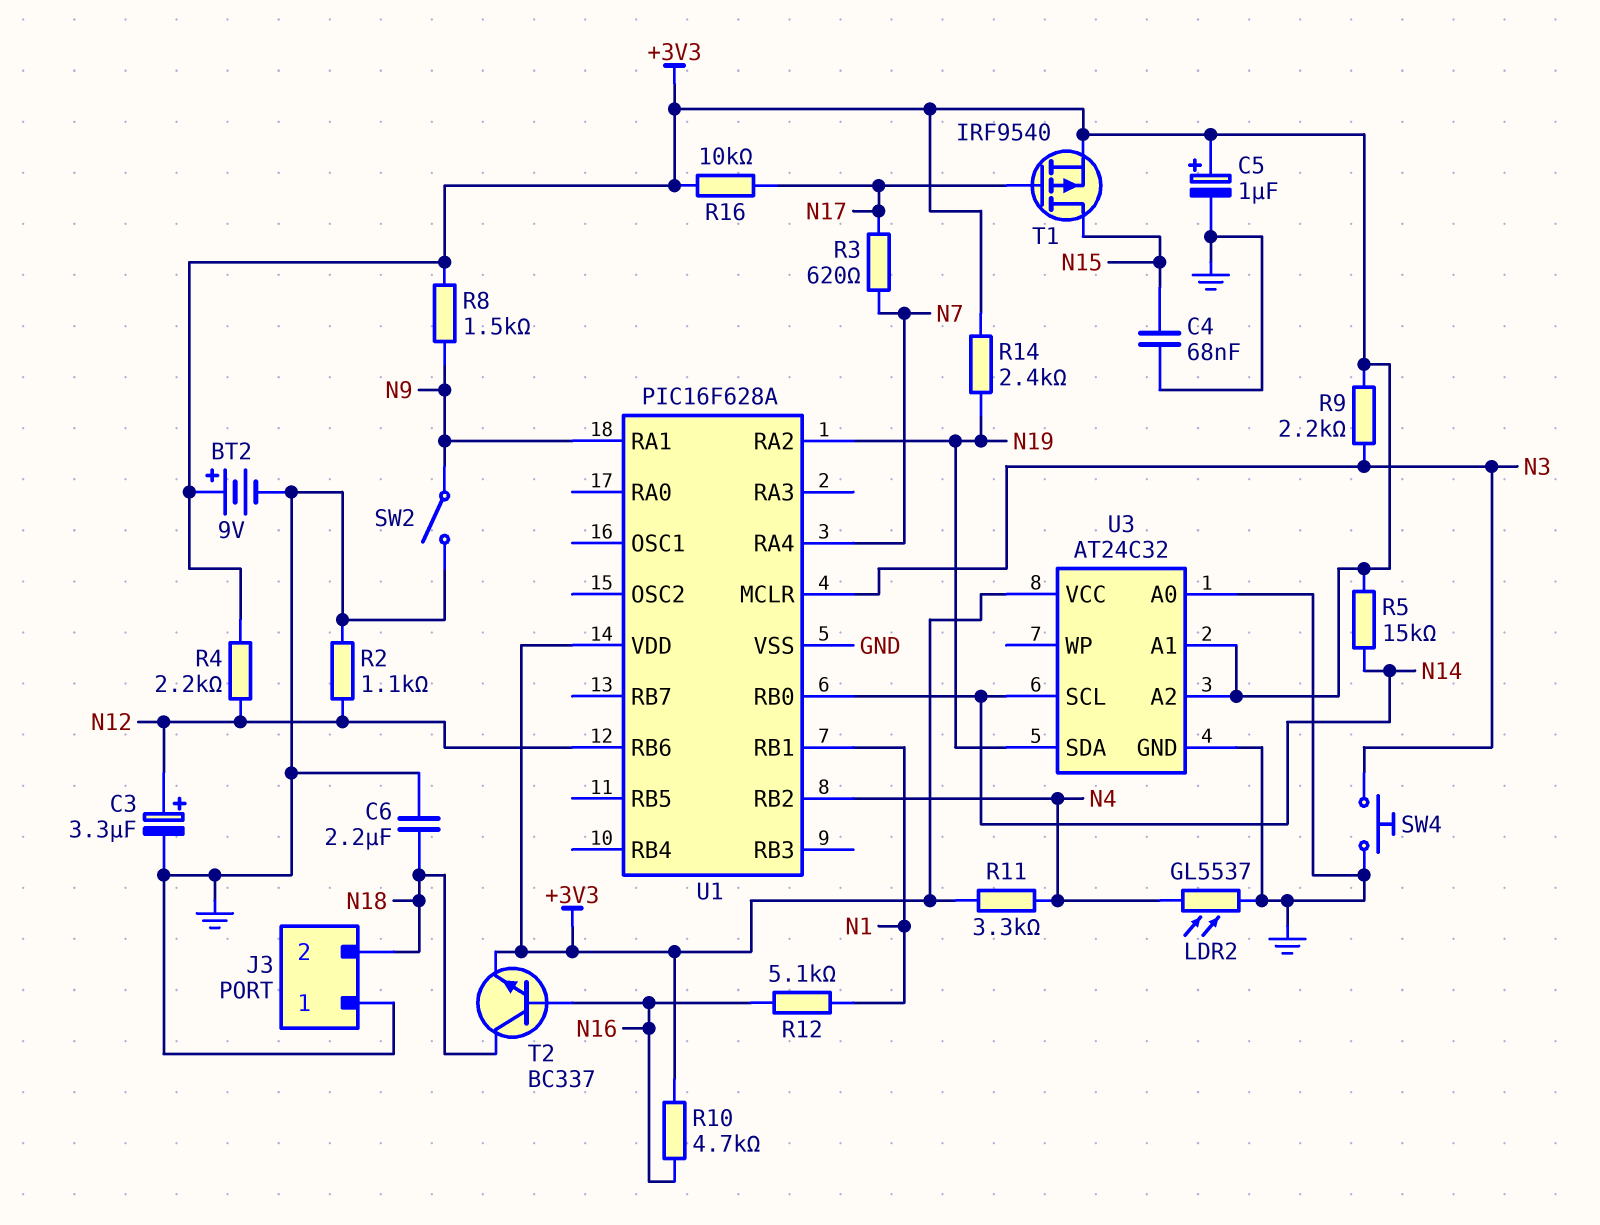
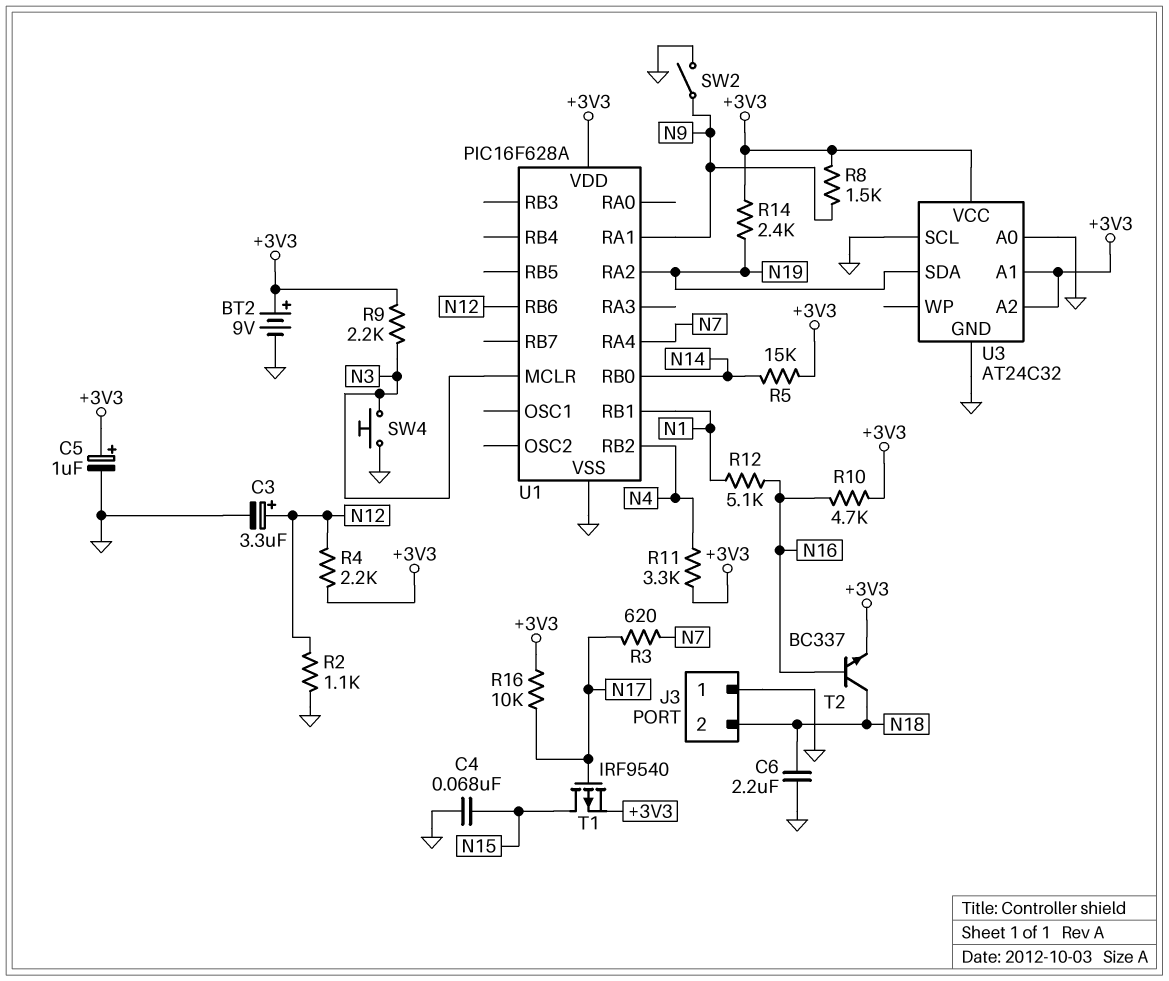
LDR2: GL5537 (GND, N4) -> none
U3 pin SCL: N14 -> GND

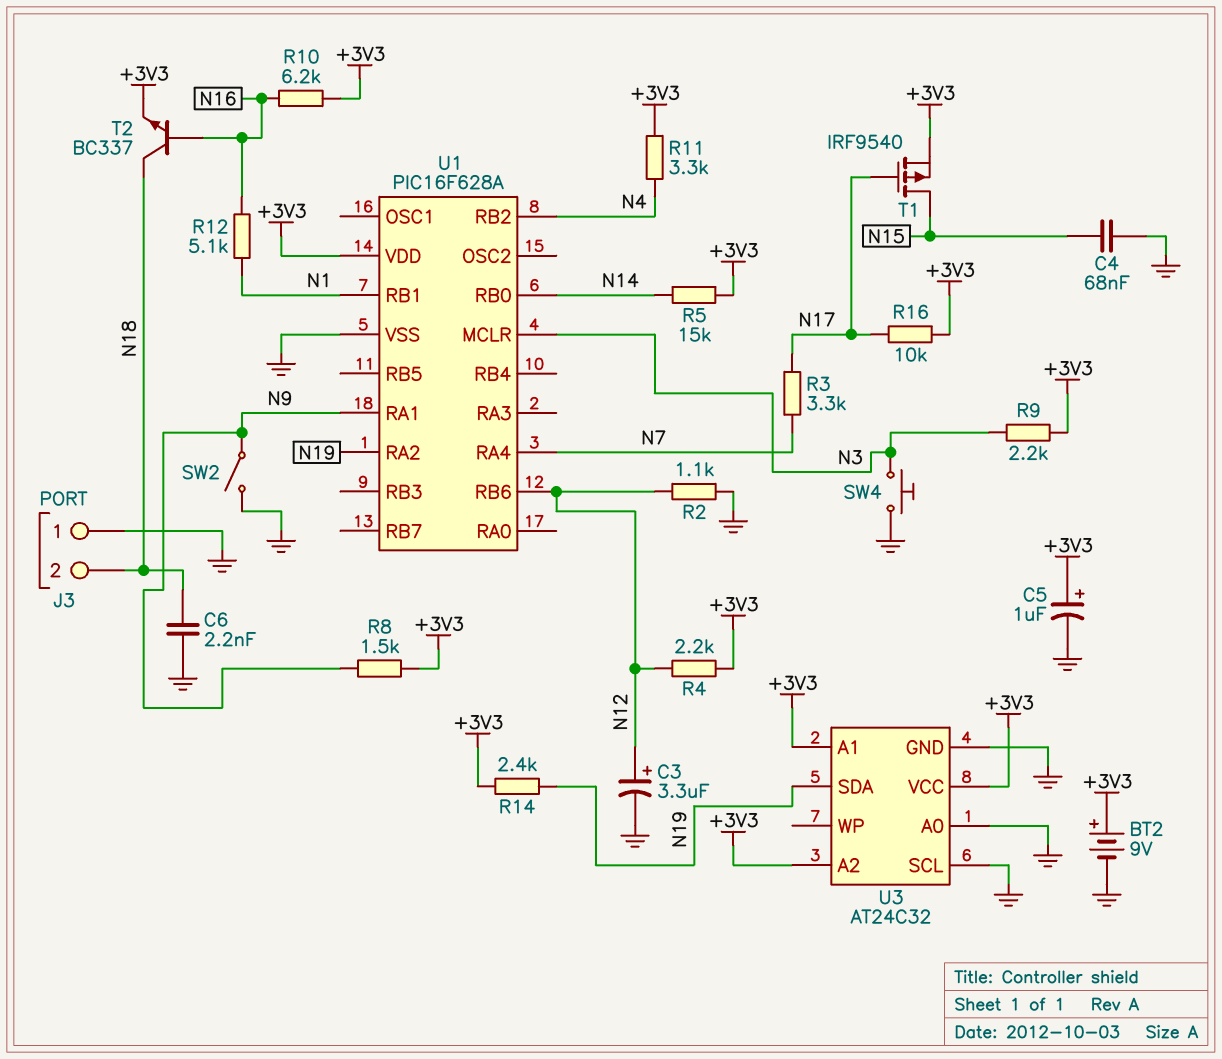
C6: 2.2uF (GND, N18) -> 2.2nF (GND, N18)
R3: 620 (N7, N17) -> 3.3k (N7, N17)
R10: 4.7k (+3V3, N16) -> 6.2k (+3V3, N16)

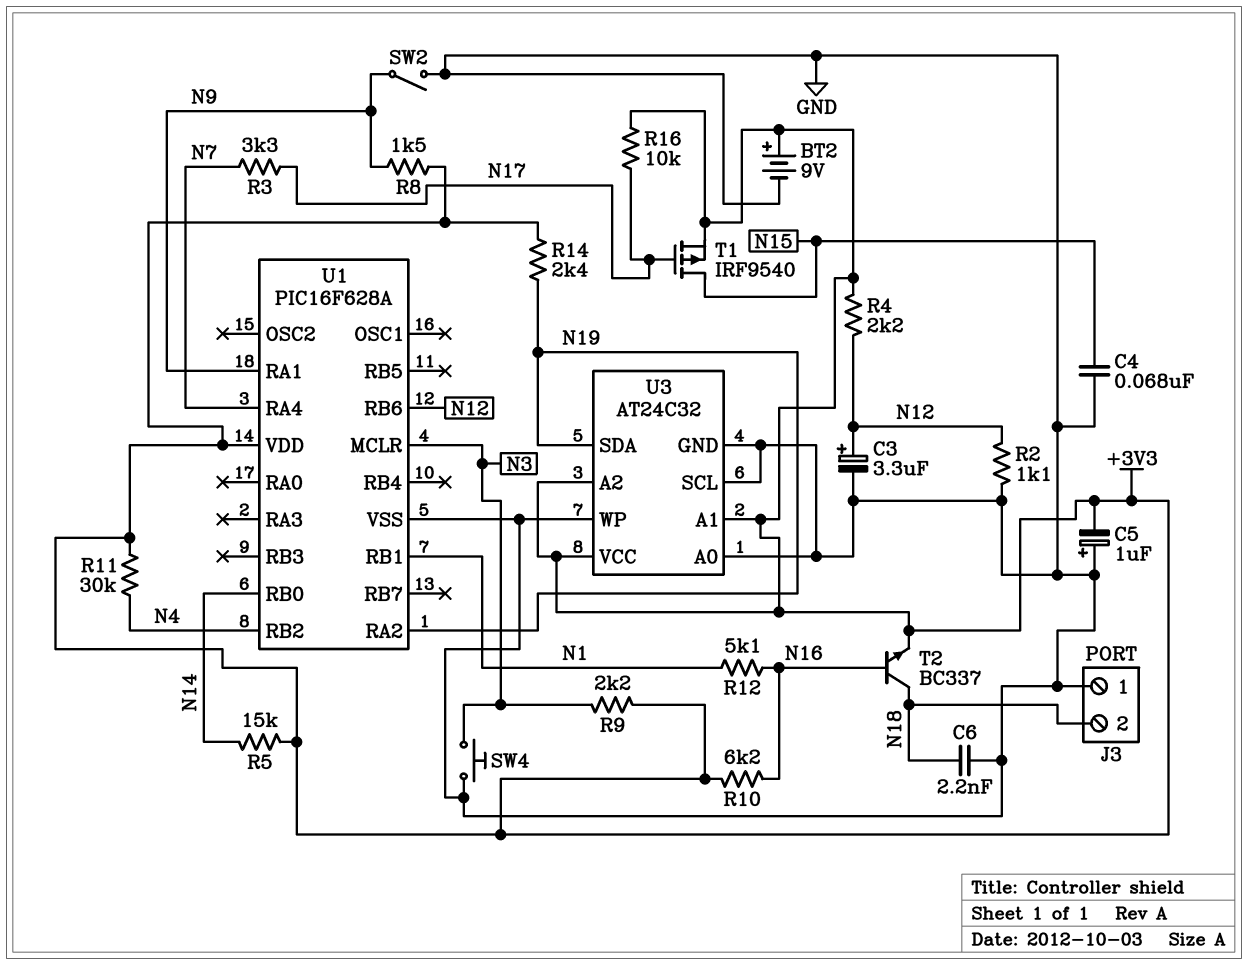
C5: 1uF (plus +3V3, minus GND) -> 1uF (plus GND, minus +3V3)
R11: 3.3k (+3V3, N4) -> 30k (+3V3, N4)
U3 pin WP: none -> GND

